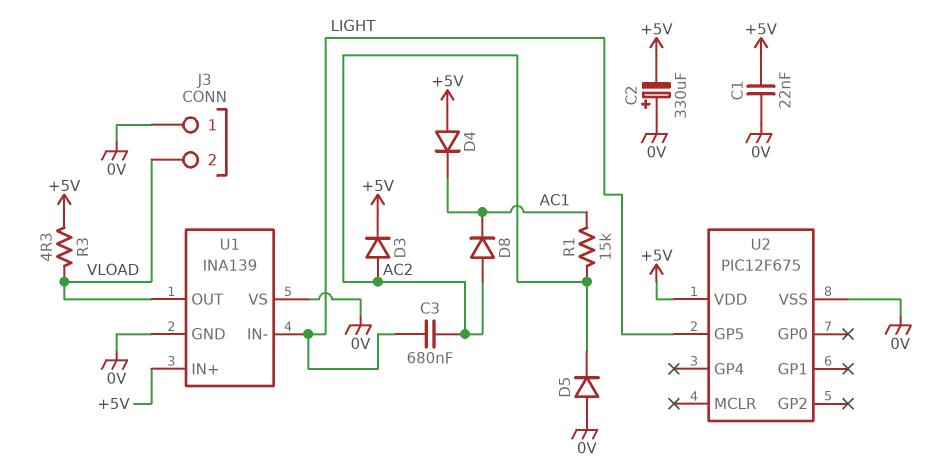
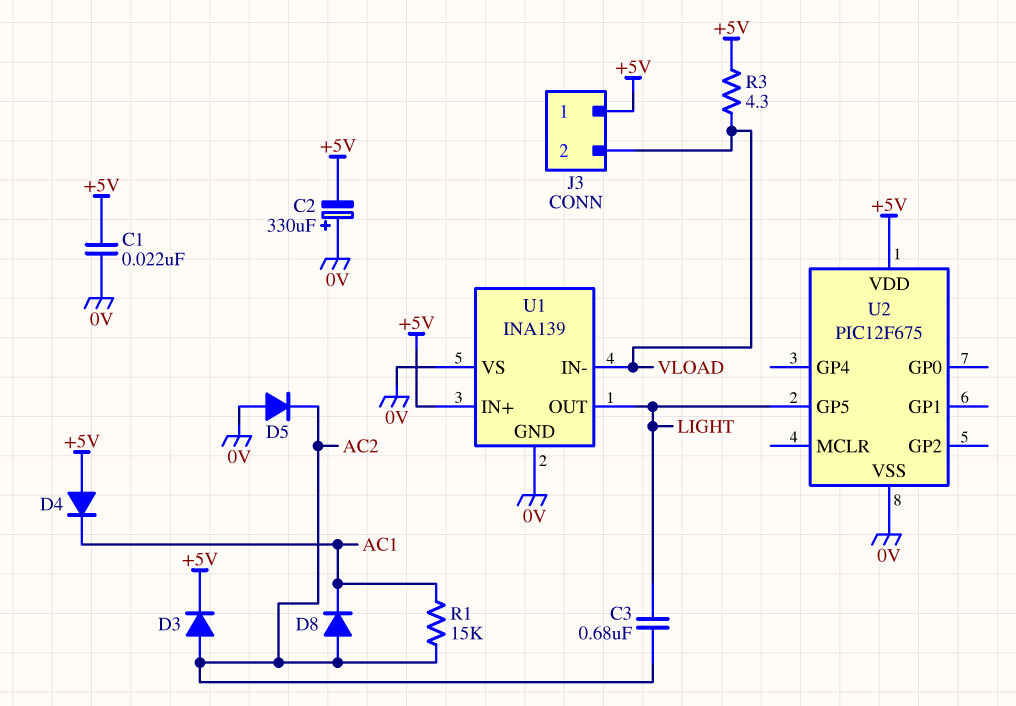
J3 pin 1: 0V -> +5V
U1 pin IN-: LIGHT -> VLOAD
U1 pin OUT: VLOAD -> LIGHT

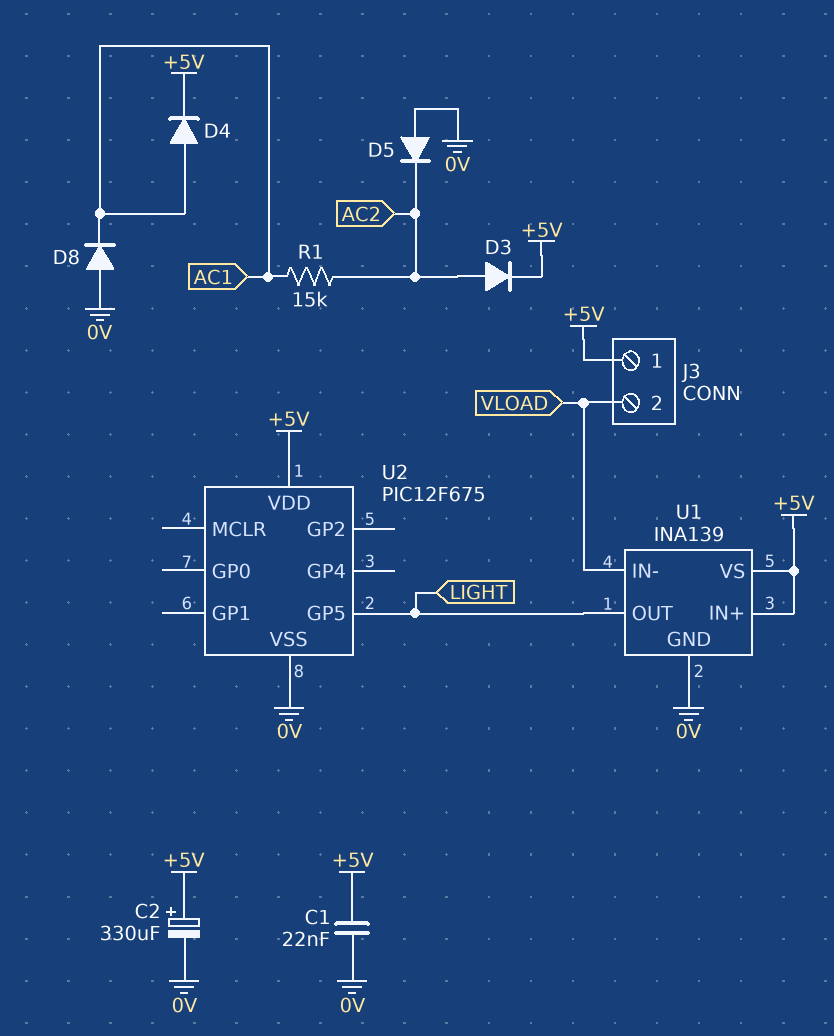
C2: 330uF (plus 0V, minus +5V) -> 330uF (plus +5V, minus 0V)
C3: 680nF (AC2, LIGHT) -> none
D4: diode (A +5V, K AC1) -> diode (A AC1, K +5V)
D8: diode (A AC2, K AC1) -> diode (A 0V, K AC1)
R3: 4.3 (+5V, VLOAD) -> none
U1 pin VS: 0V -> +5V

